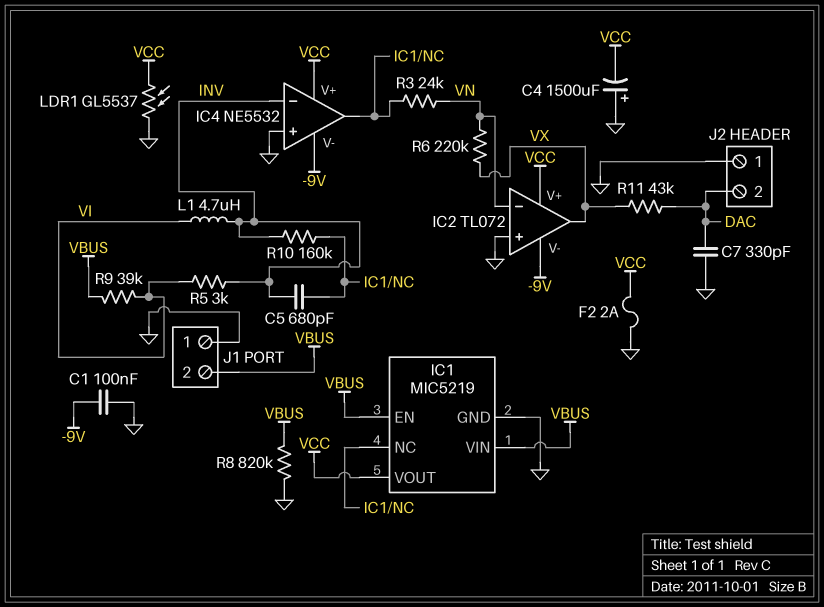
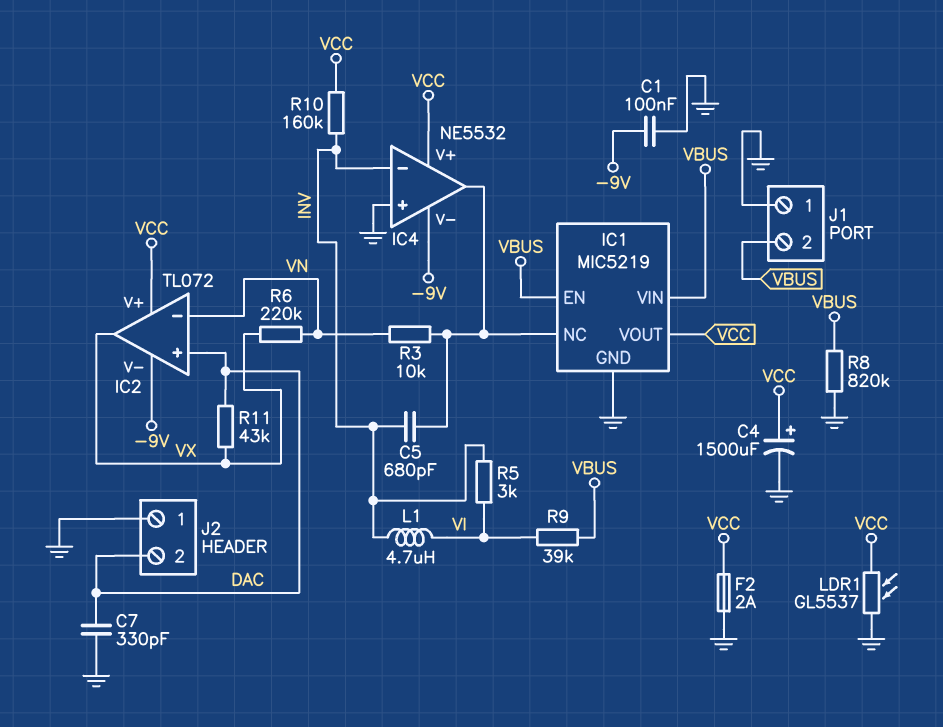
C4: 1500uF (plus GND, minus VCC) -> 1500uF (plus VCC, minus GND)
IC2 pin in+: GND -> DAC
R3: 24k (IC1/NC, VN) -> 10k (IC1/NC, VN)
R10: 160k (IC1/NC, INV) -> 160k (INV, VCC)

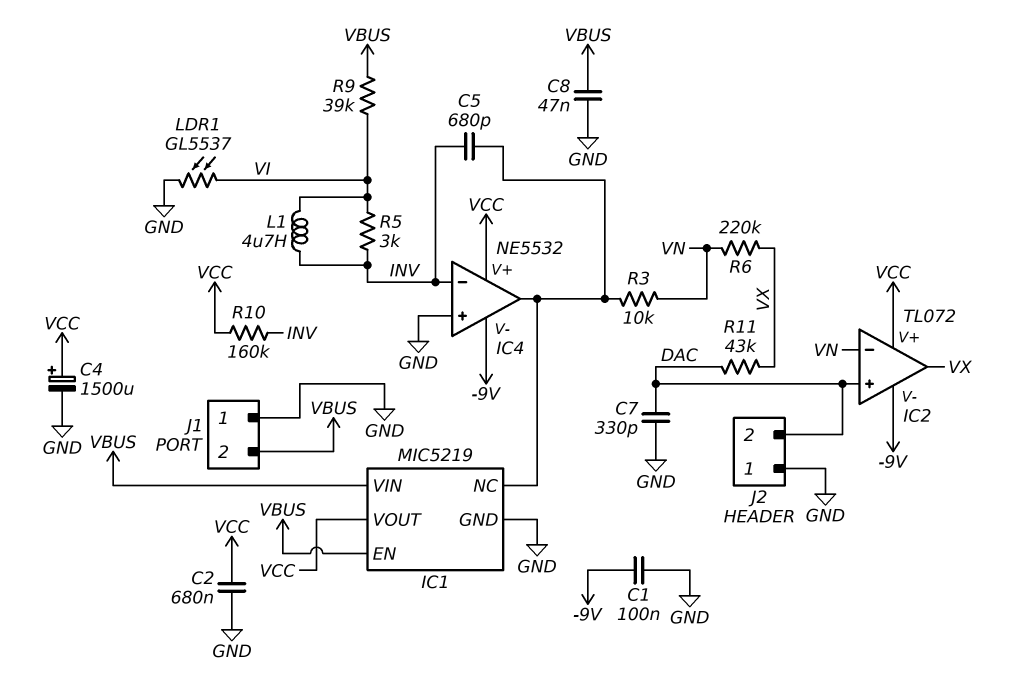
C2: none -> 680nF (GND, VCC)
C8: none -> 47nF (GND, VBUS)
F2: 2A (GND, VCC) -> none
LDR1: GL5537 (GND, VCC) -> GL5537 (GND, VI)
R8: 820k (GND, VBUS) -> none

